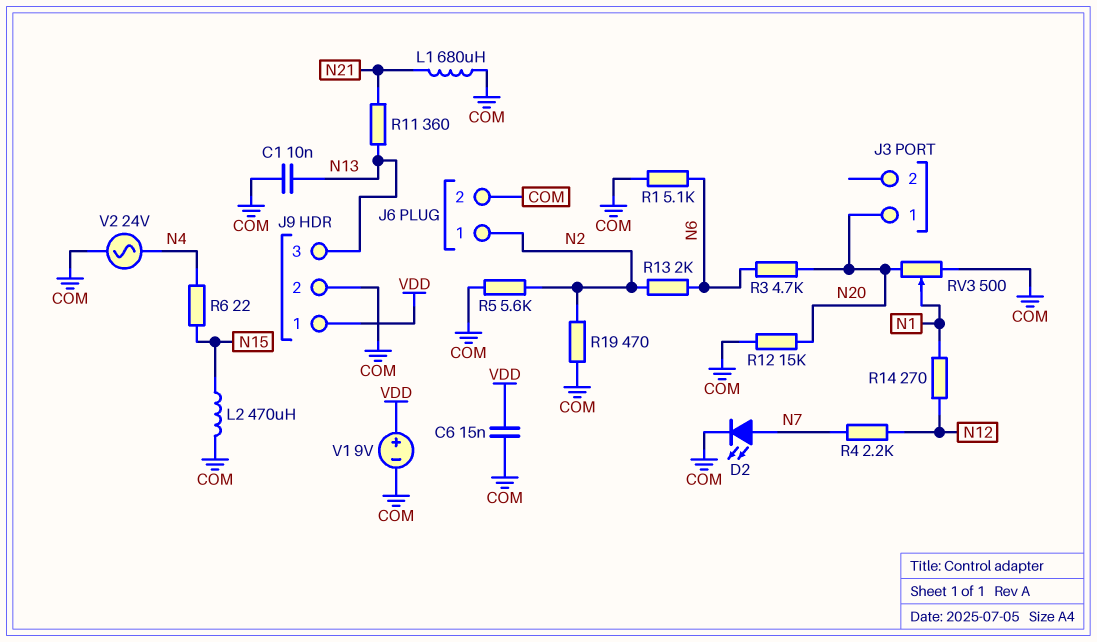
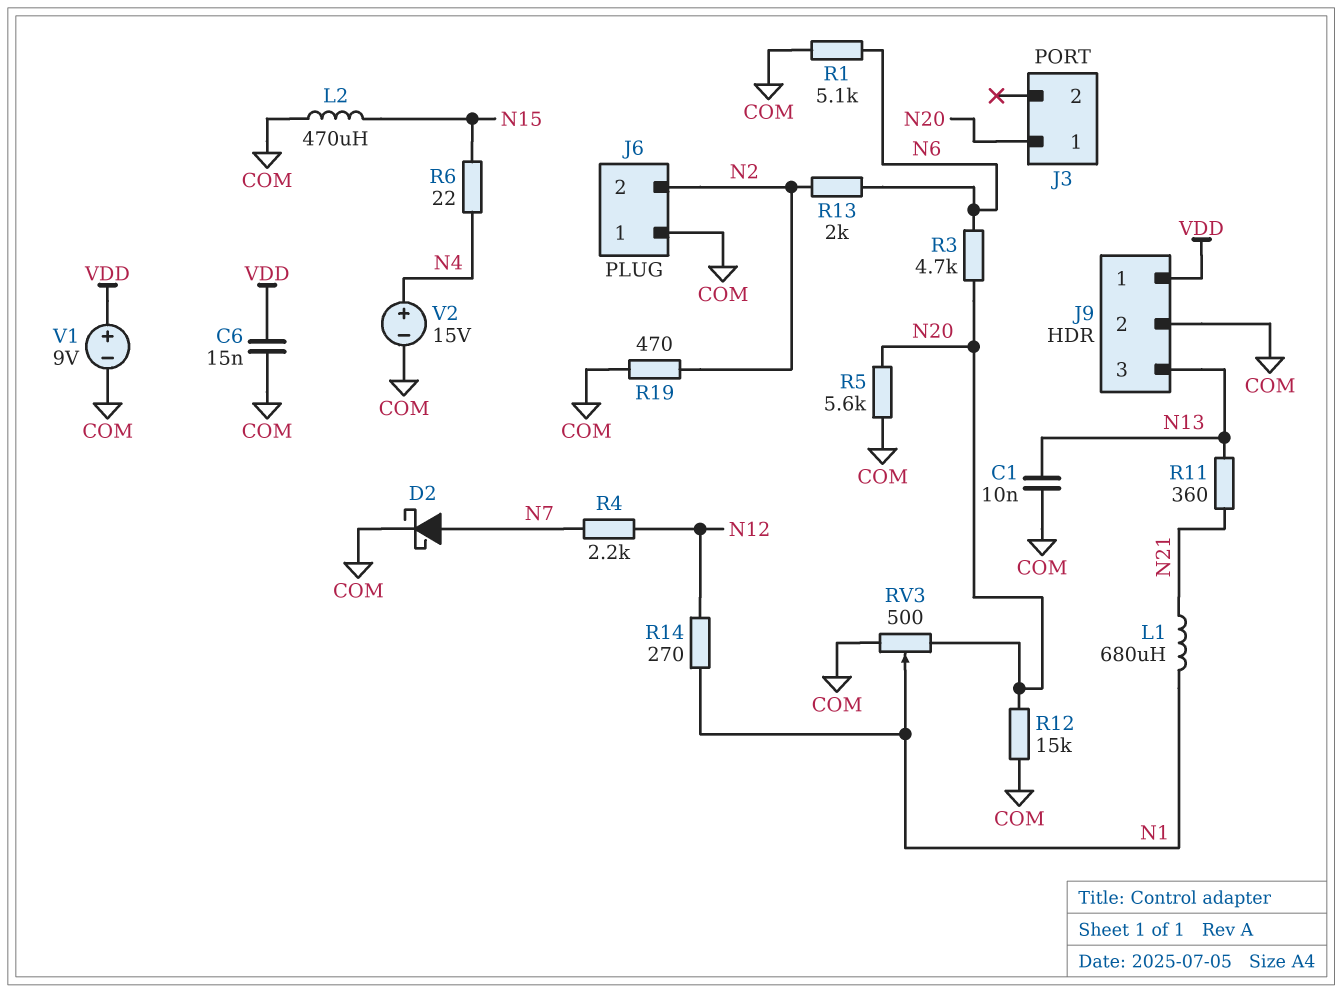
D2: LED (A N7, K COM) -> schottky (A N7, K COM)
J6 pin 1: N2 -> COM
J6 pin 2: COM -> N2
L1: 680uH (COM, N21) -> 680uH (N1, N21)
R5: 5.6k (COM, N2) -> 5.6k (COM, N20)
V2: AC 24V (COM, N4) -> 15V (plus N4, minus COM)

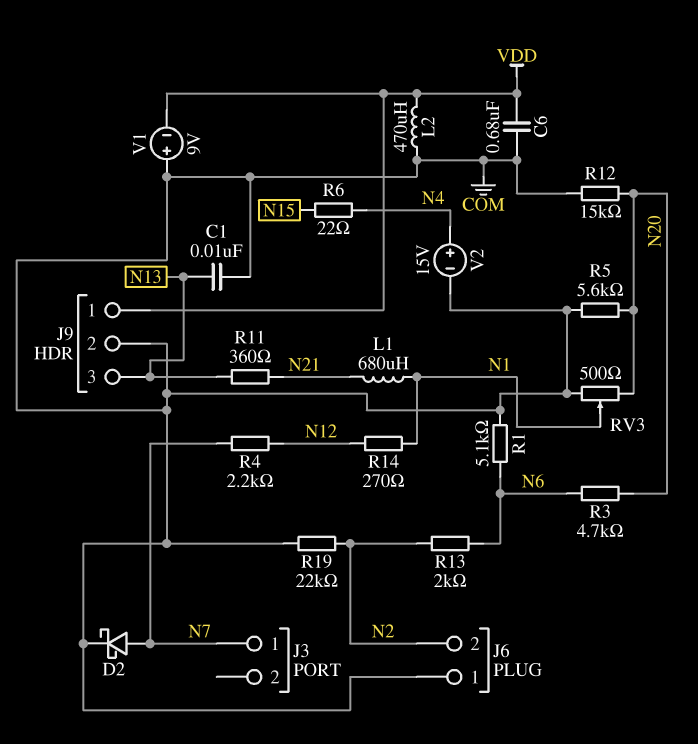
C6: 15nF (COM, VDD) -> 680nF (COM, VDD)
J3 pin 1: N20 -> N7
L2: 470uH (COM, N15) -> 470uH (COM, VDD)
R19: 470 (COM, N2) -> 22k (COM, N2)
V1: 9V (plus VDD, minus COM) -> 9V (plus COM, minus VDD)

